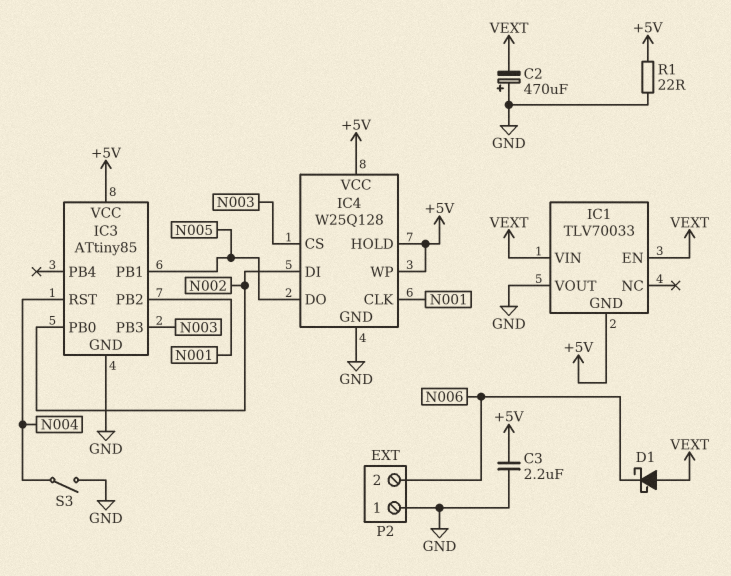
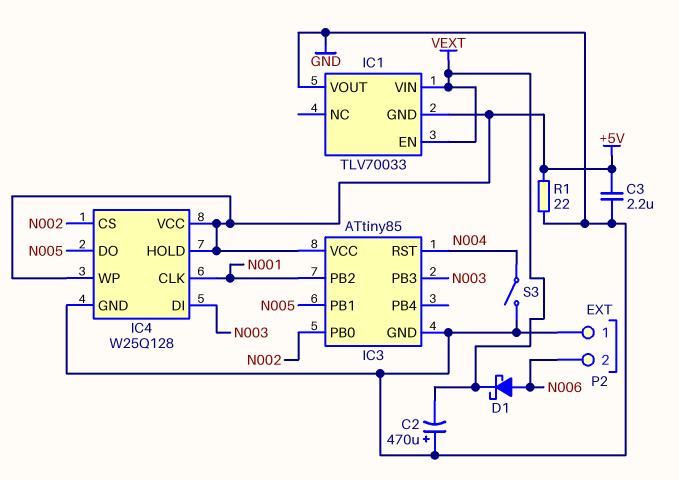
D1: schottky (A VEXT, K N006) -> schottky (A N006, K VEXT)
IC4 pin CS: N003 -> N002
IC4 pin DI: N002 -> N003

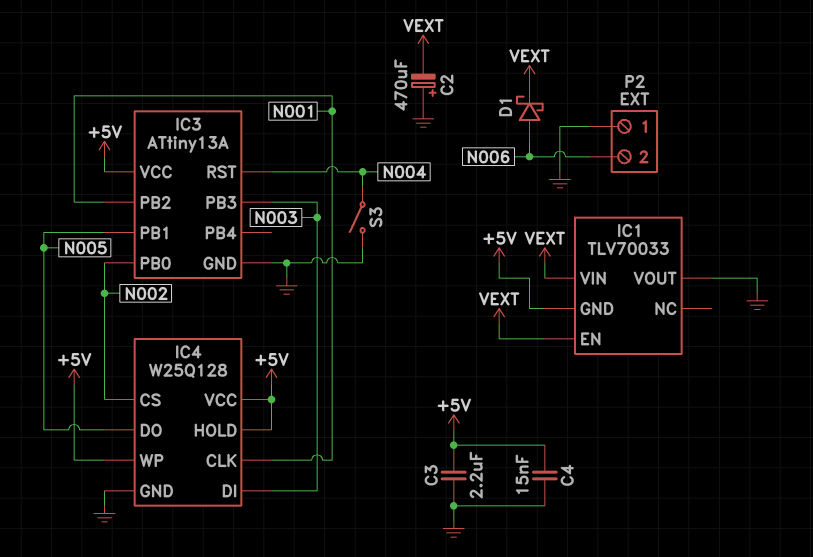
C4: none -> 15nF (+5V, GND)
IC3: ATtiny85 -> ATtiny13A
R1: 22 (+5V, GND) -> none

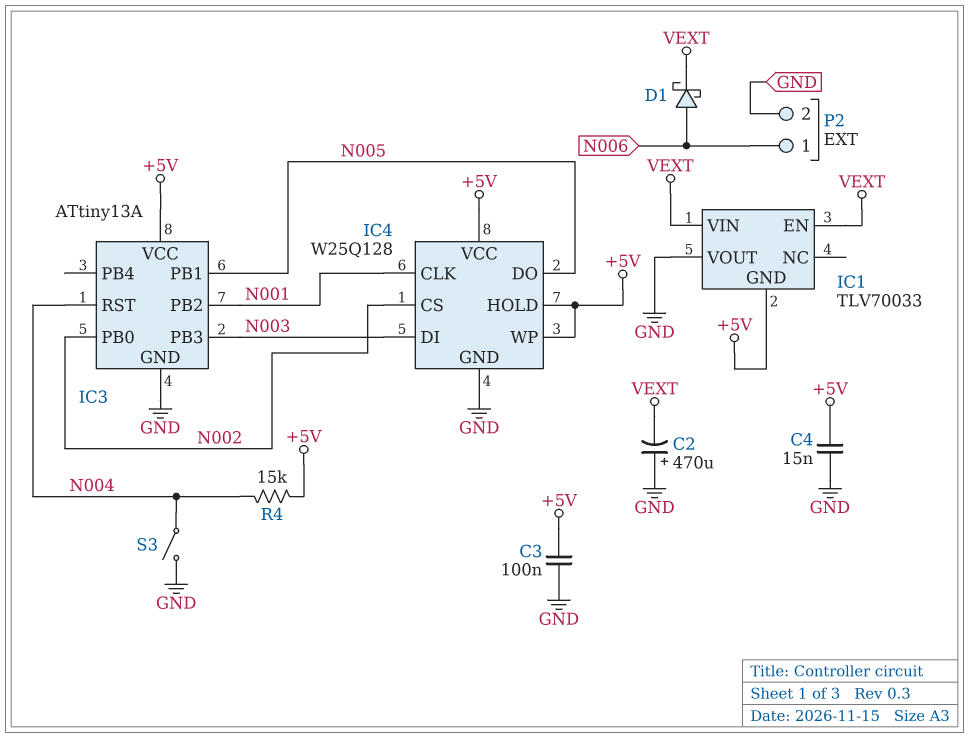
C3: 2.2uF (+5V, GND) -> 100nF (+5V, GND)
P2 pin 1: GND -> N006
P2 pin 2: N006 -> GND
R4: none -> 15k (+5V, N004)

